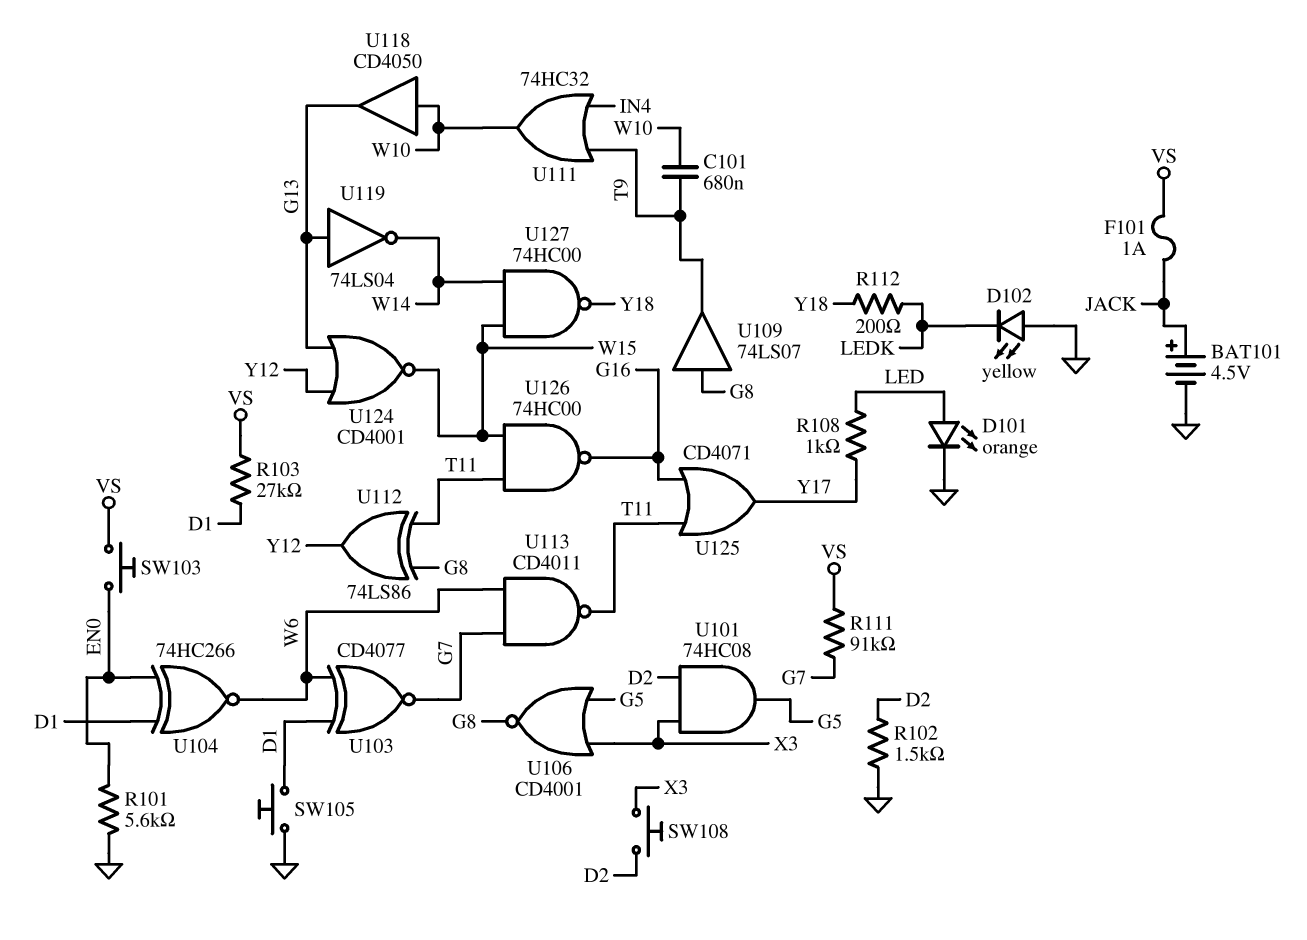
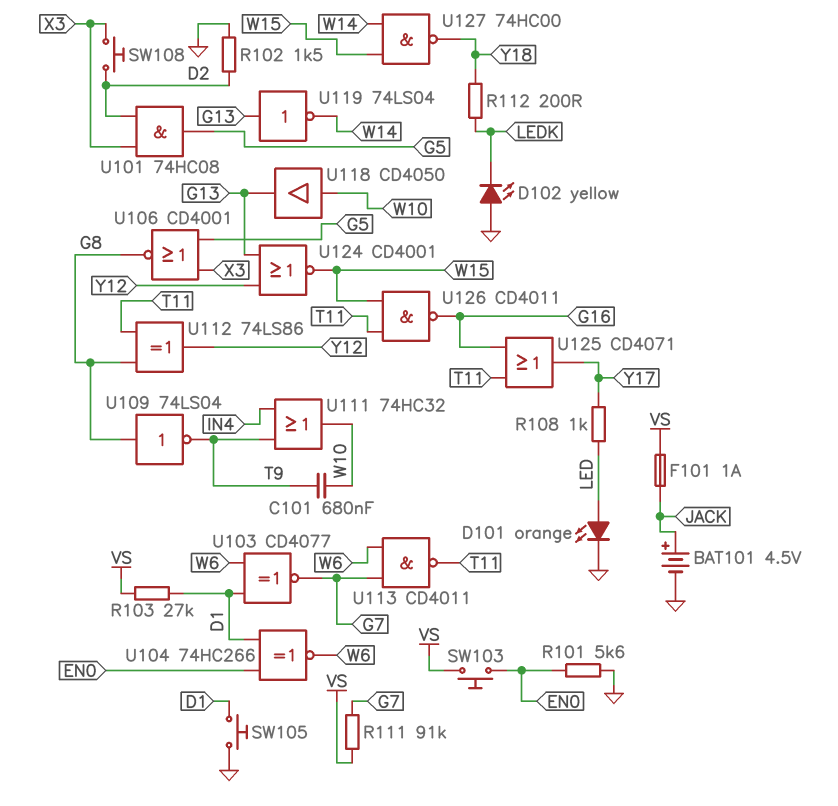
U109: buffer 74LS07 (in G8, out T9) -> NOT 74LS04 (in G8, out T9)
U126: NAND 74HC00 (in T11, in W15, out G16) -> NAND CD4011 (in T11, in W15, out G16)

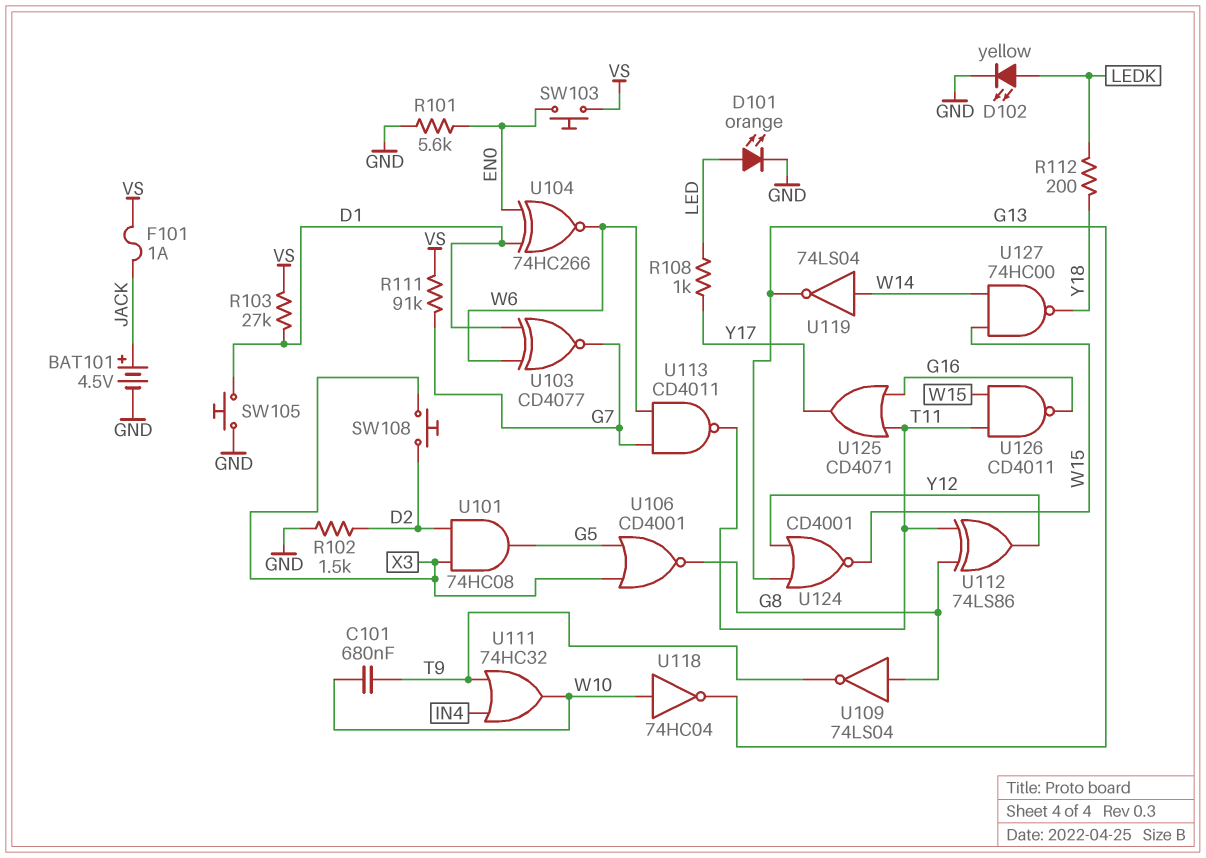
D102: LED yellow (A GND, K LEDK) -> LED yellow (A LEDK, K GND)
U118: buffer CD4050 (in W10, out G13) -> NOT 74HC04 (in W10, out G13)
U119: NOT 74LS04 (in G13, out W14) -> NOT 74LS04 (in W14, out G13)

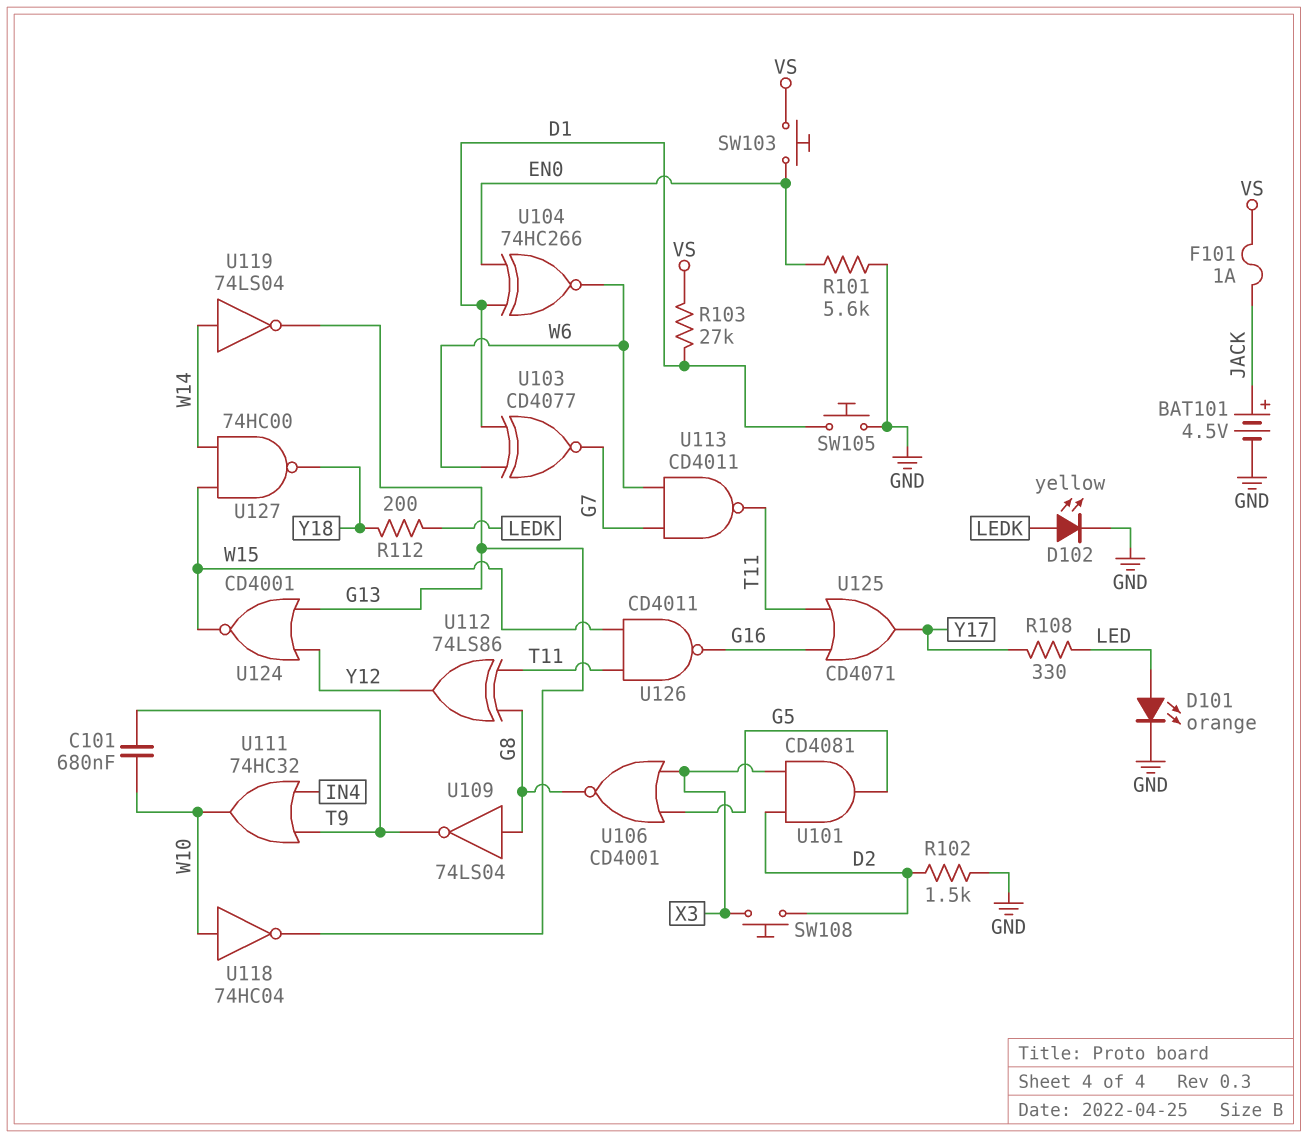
R108: 1k (LED, Y17) -> 330 (LED, Y17)
R111: 91k (G7, VS) -> none
U101: AND 74HC08 (in D2, in X3, out G5) -> AND CD4081 (in D2, in X3, out G5)

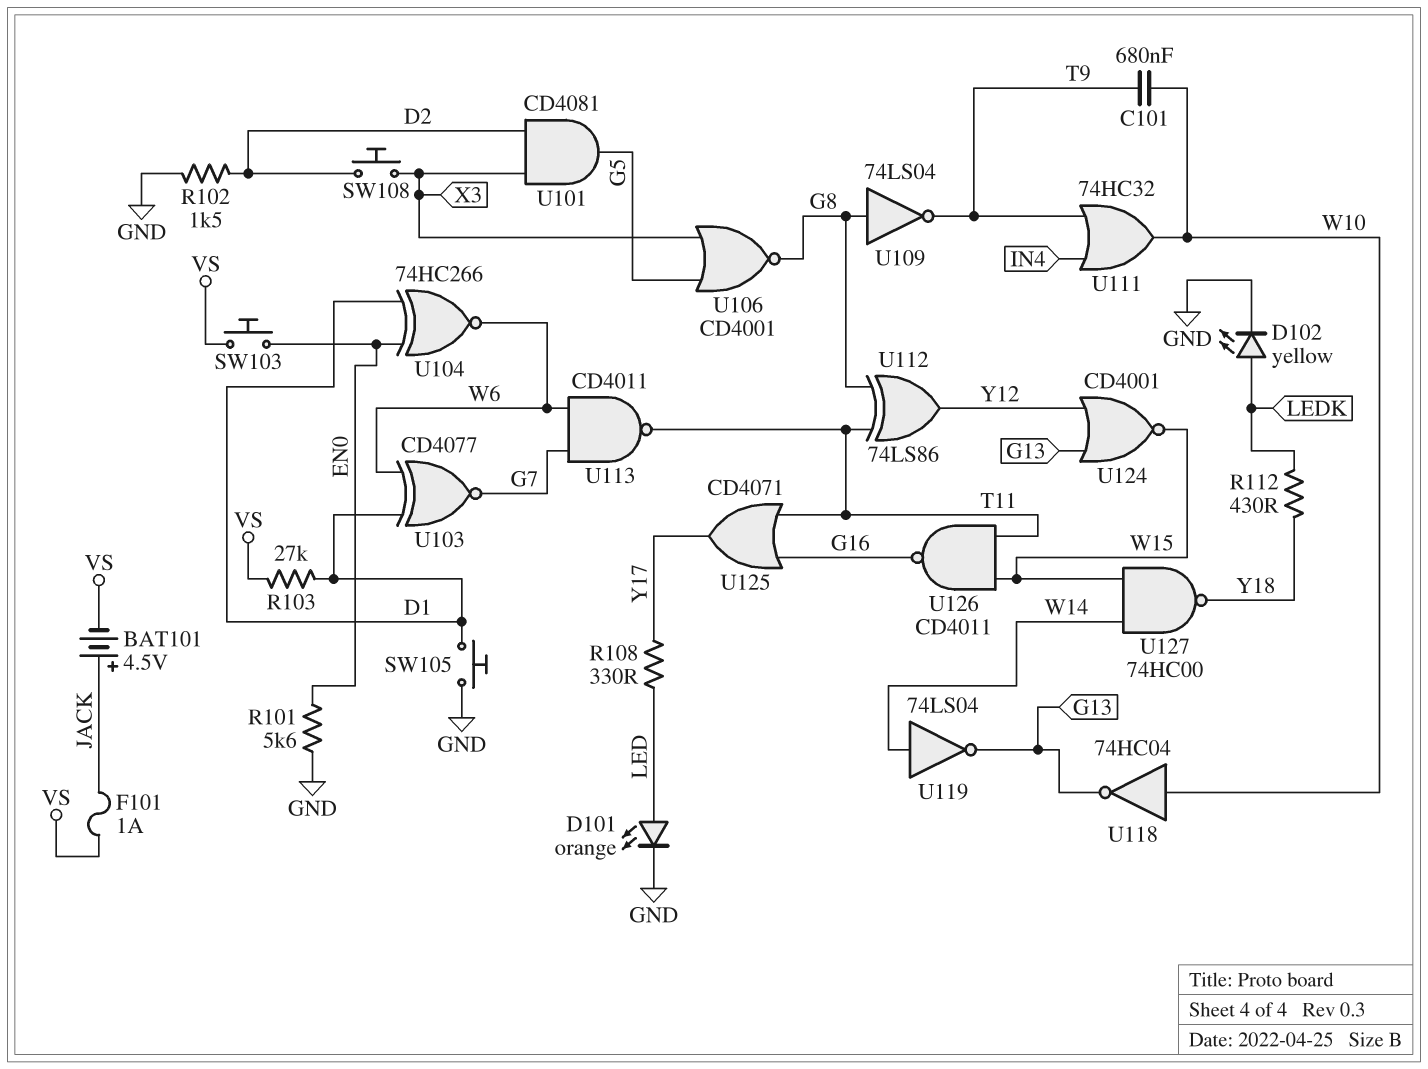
BAT101: 4.5V (plus JACK, minus GND) -> 4.5V (plus JACK, minus VS)
R112: 200 (LEDK, Y18) -> 430 (LEDK, Y18)

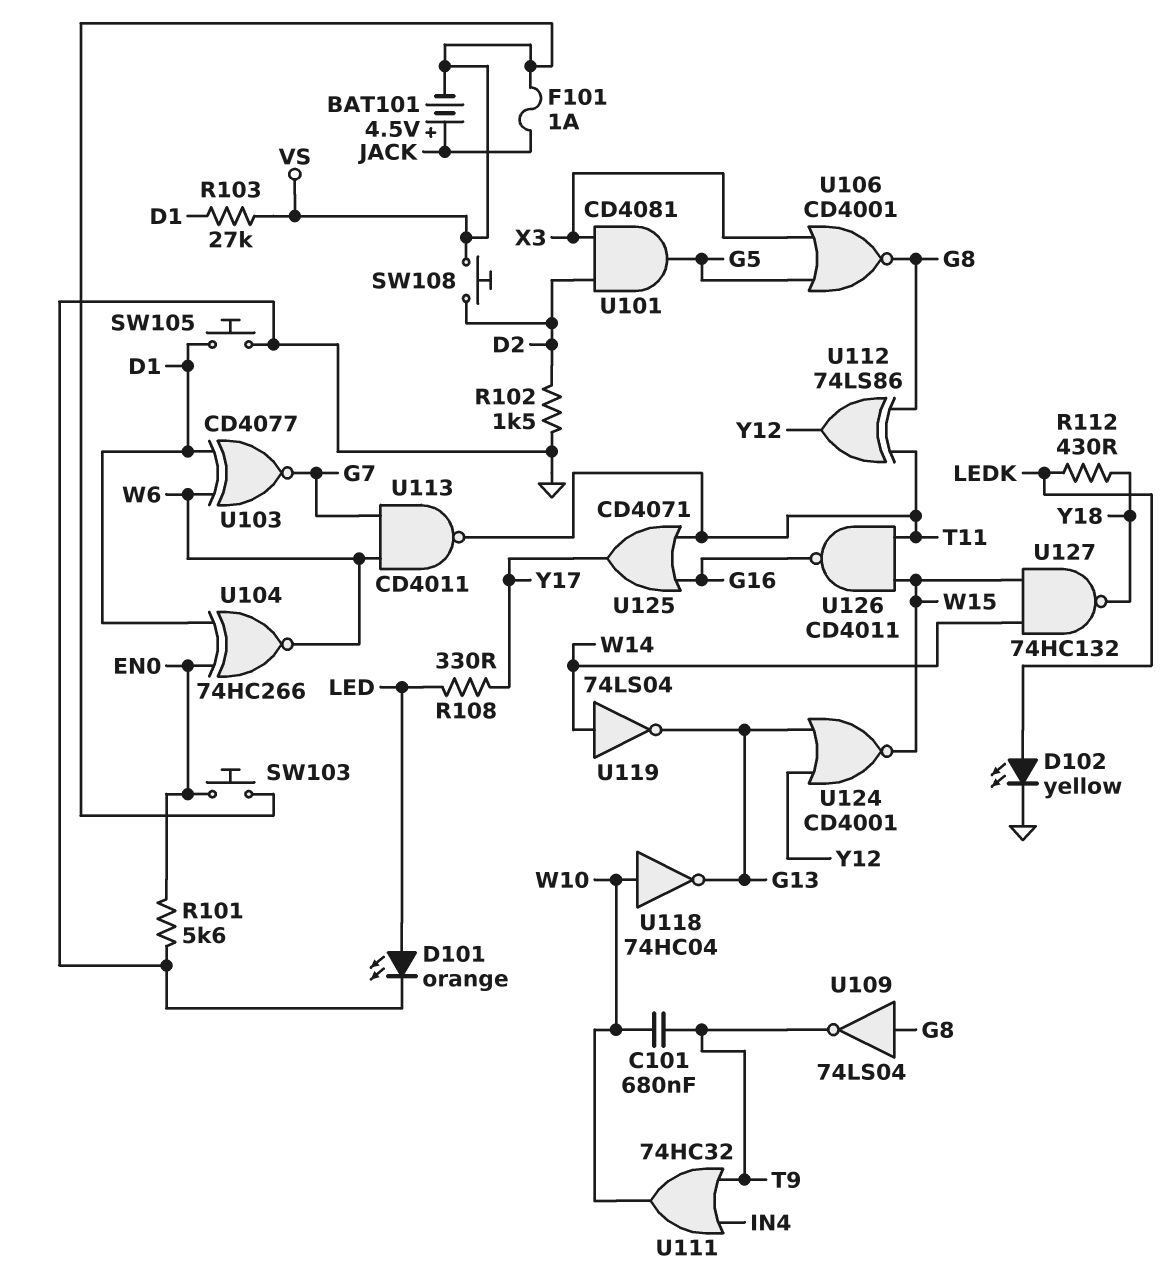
SW108: button (D2, X3) -> button (D2, VS)
U127: NAND 74HC00 (in W14, in W15, out Y18) -> NAND 74HC132 (in W14, in W15, out Y18)

